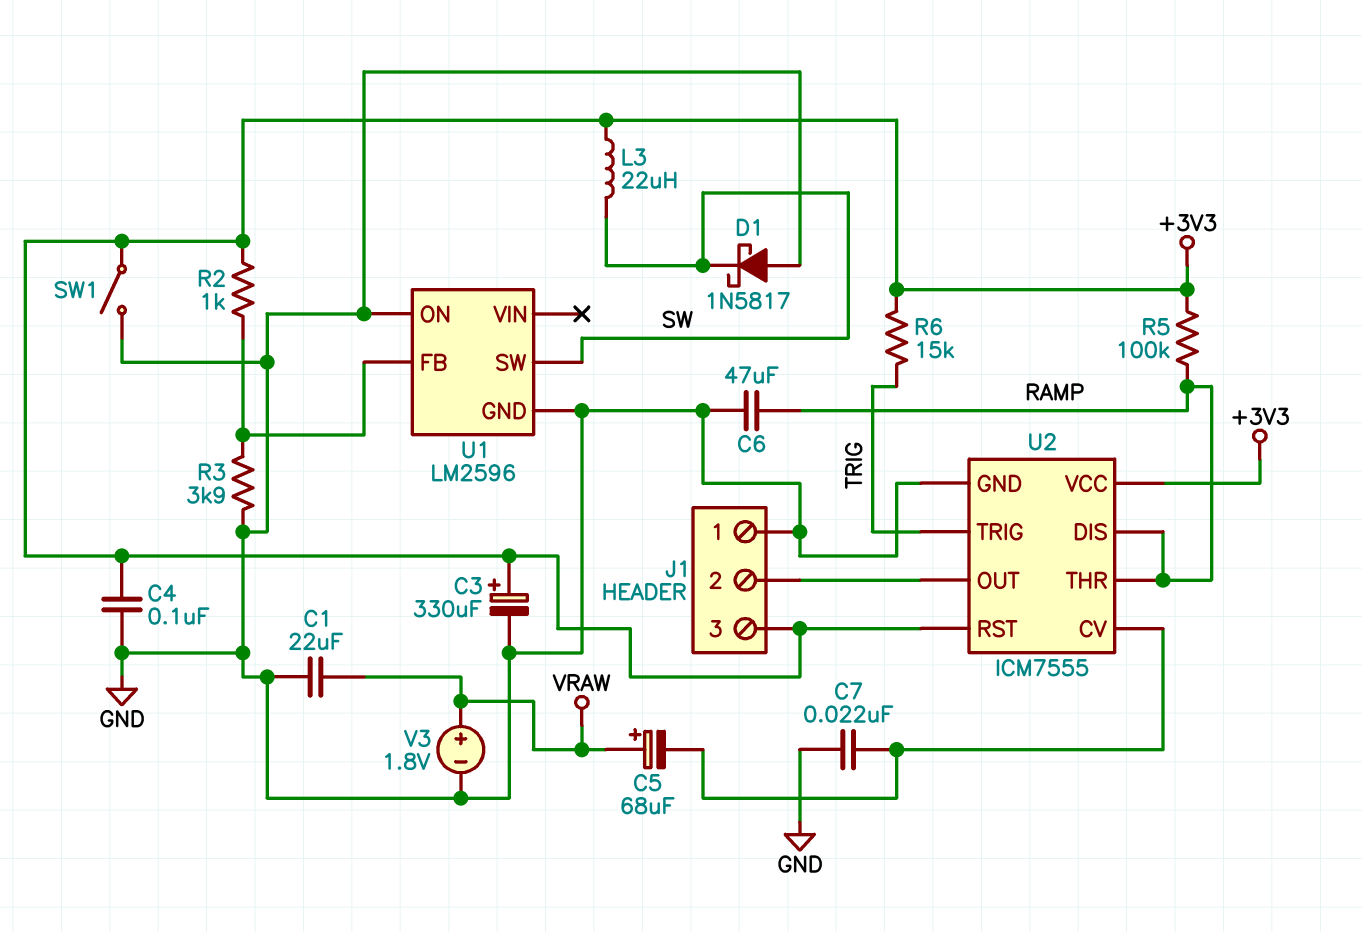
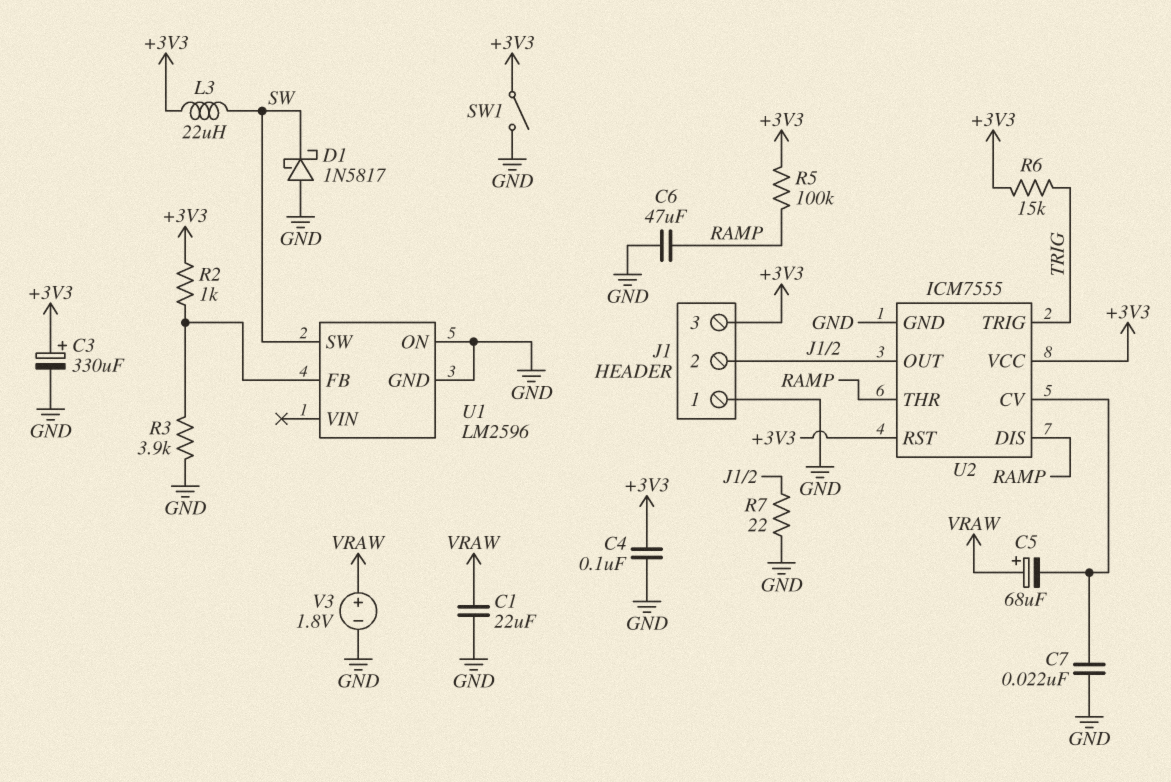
R7: none -> 22 (GND, J1/2)

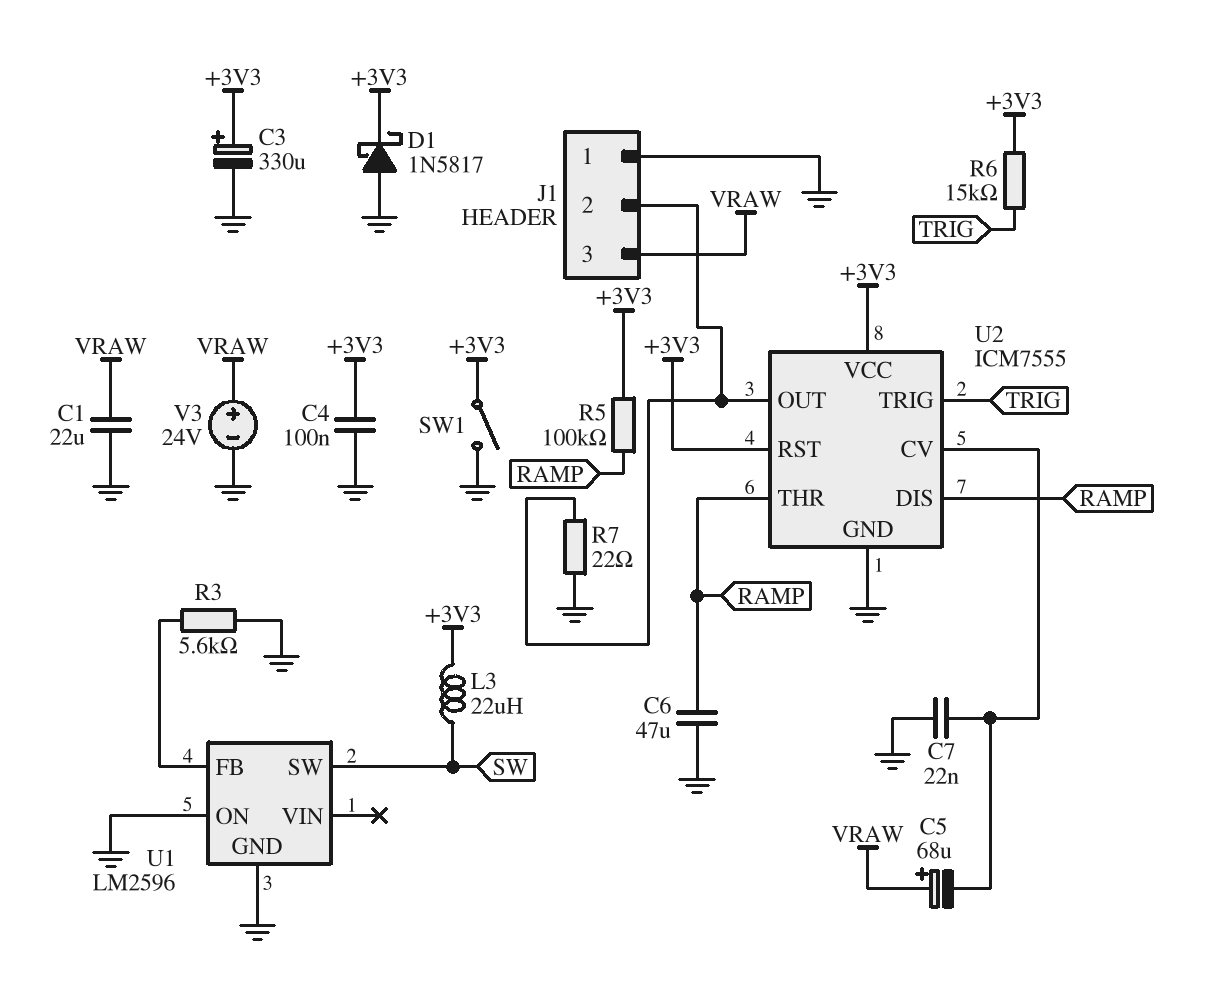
D1: schottky 1N5817 (A GND, K SW) -> schottky 1N5817 (A GND, K +3V3)
J1 pin 3: +3V3 -> VRAW
R2: 1k (+3V3, U1/FB) -> none
R3: 3.9k (GND, U1/FB) -> 5.6k (GND, U1/FB)
V3: 1.8V (plus VRAW, minus GND) -> 24V (plus VRAW, minus GND)

